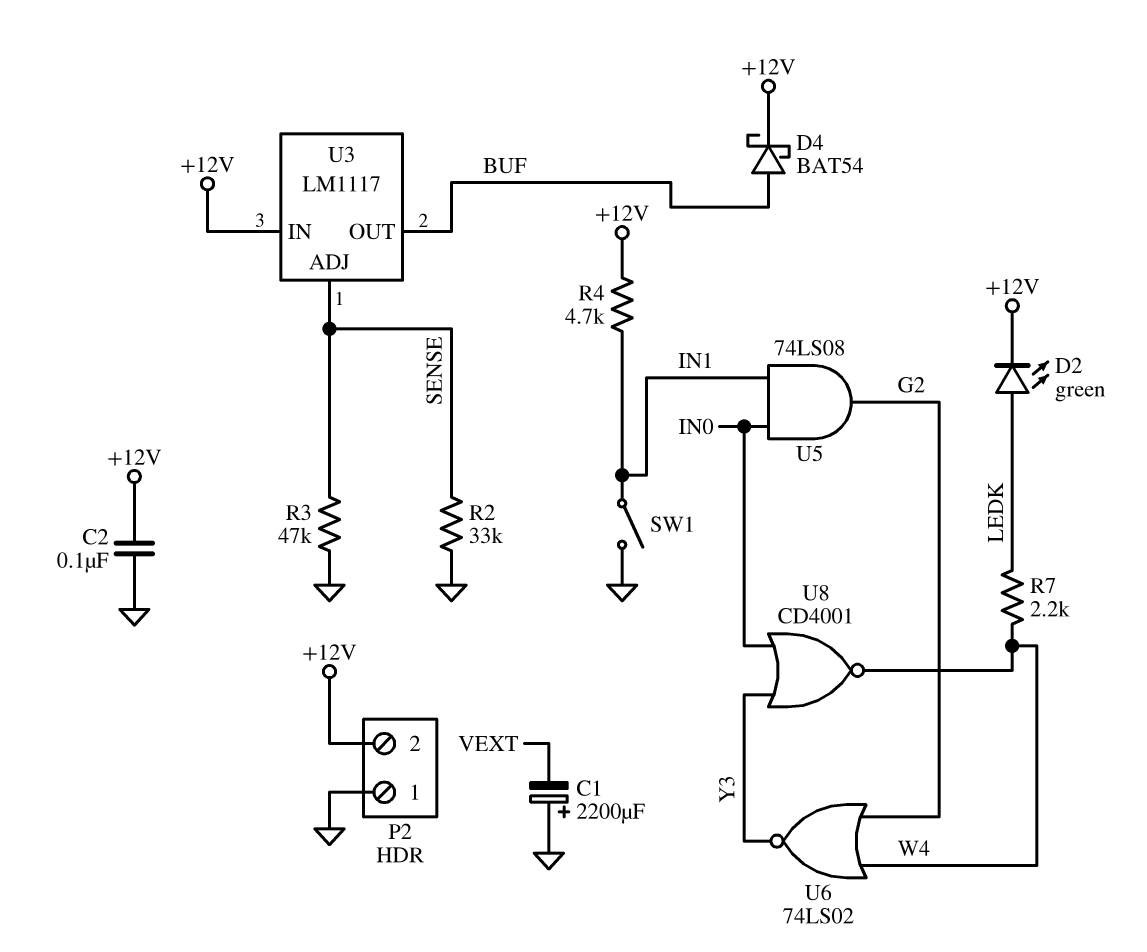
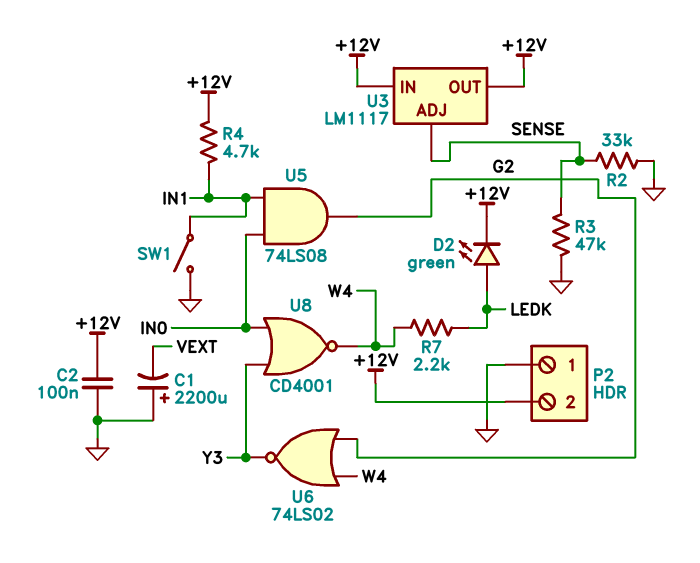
D4: schottky BAT54 (A BUF, K +12V) -> none
U3 pin OUT: BUF -> +12V

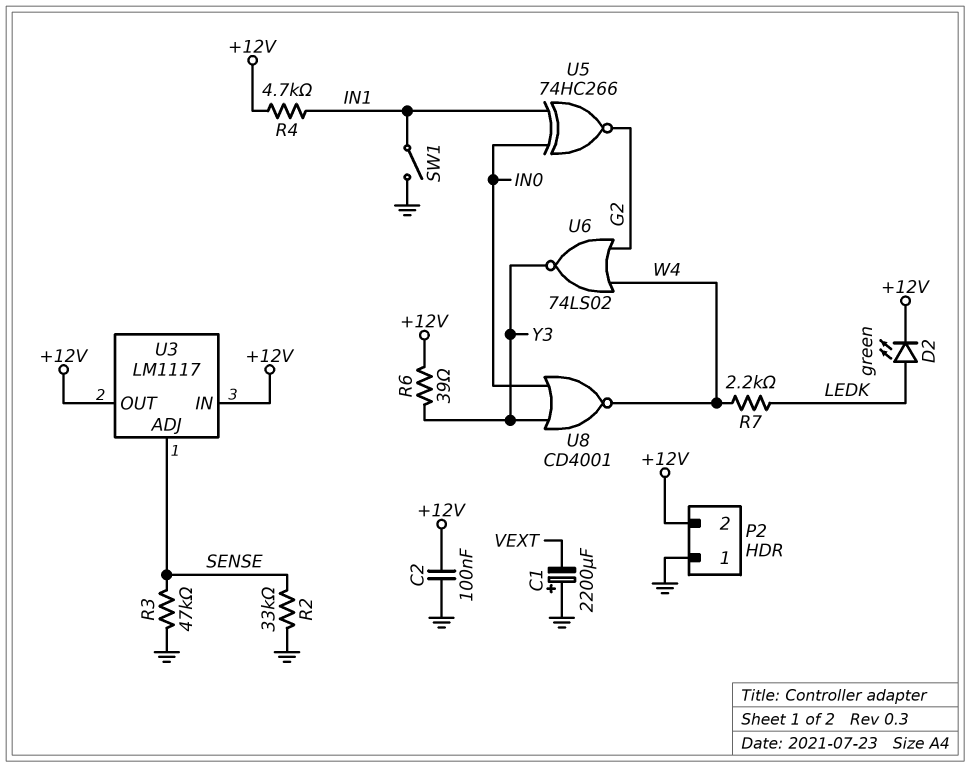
R6: none -> 39 (+12V, Y3)
U5: AND 74LS08 (in IN0, in IN1, out G2) -> XNOR 74HC266 (in IN0, in IN1, out G2)

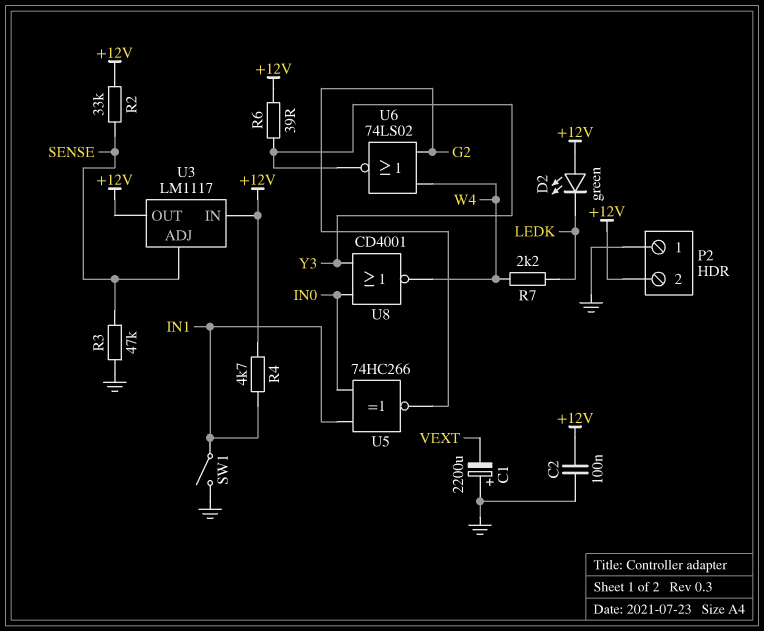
D2: LED green (A LEDK, K +12V) -> LED green (A +12V, K LEDK)
R2: 33k (GND, SENSE) -> 33k (+12V, SENSE)

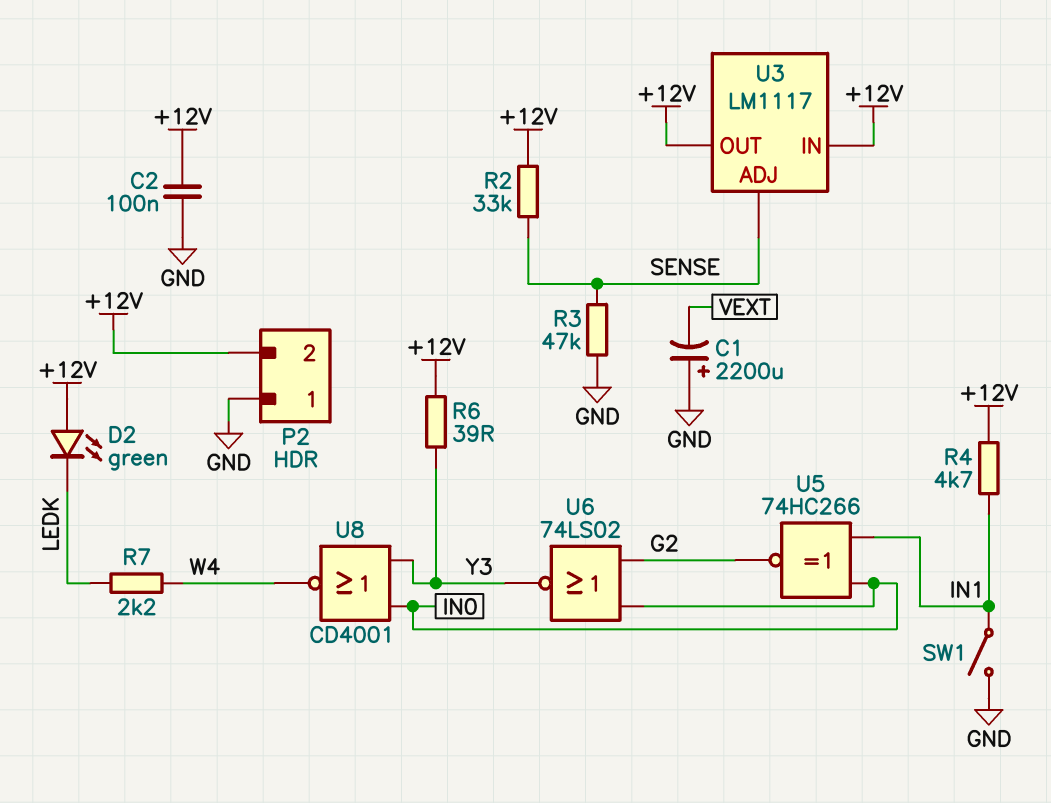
U6: NOR 74LS02 (in G2, in W4, out Y3) -> NOR 74LS02 (in G2, in IN0, out Y3)

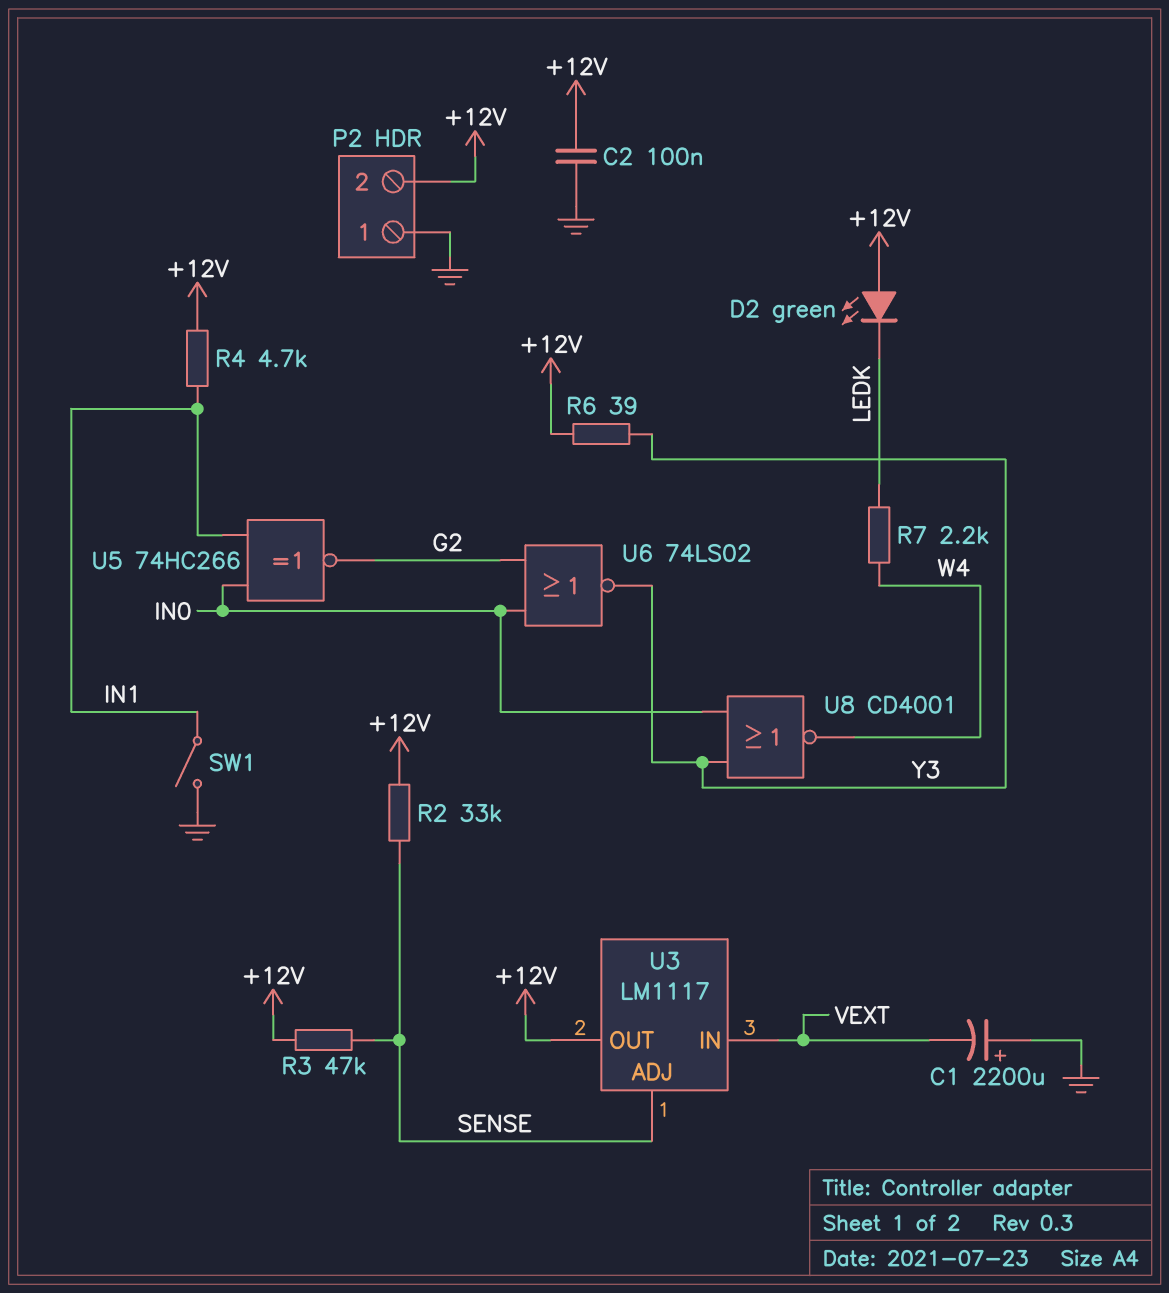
R3: 47k (GND, SENSE) -> 47k (+12V, SENSE)
U3 pin IN: +12V -> VEXT

